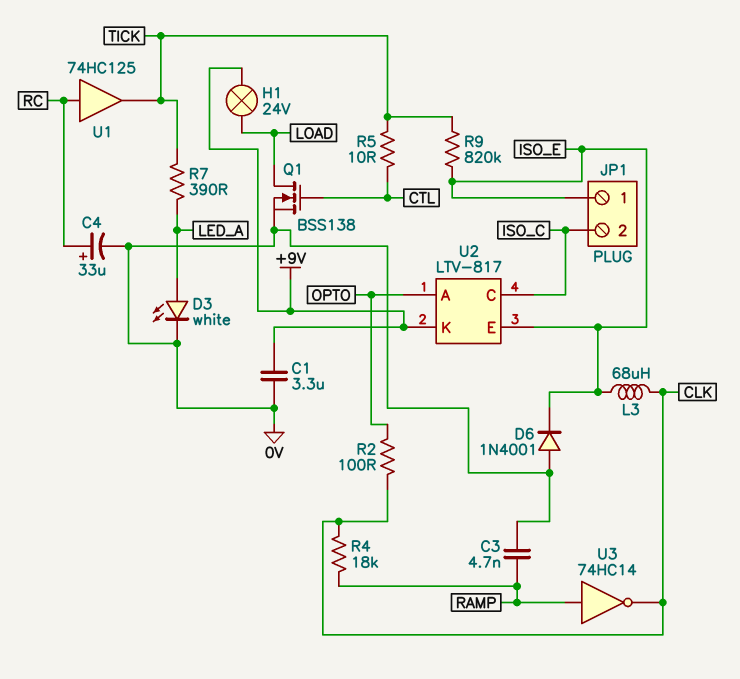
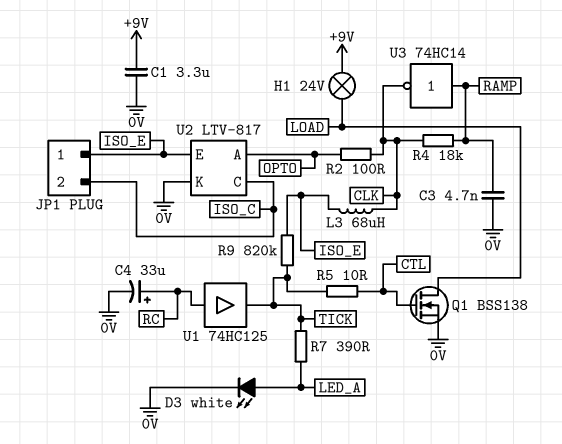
D6: diode 1N4001 (A 0V, K ISO_E) -> none
U2 pin K: +9V -> 0V

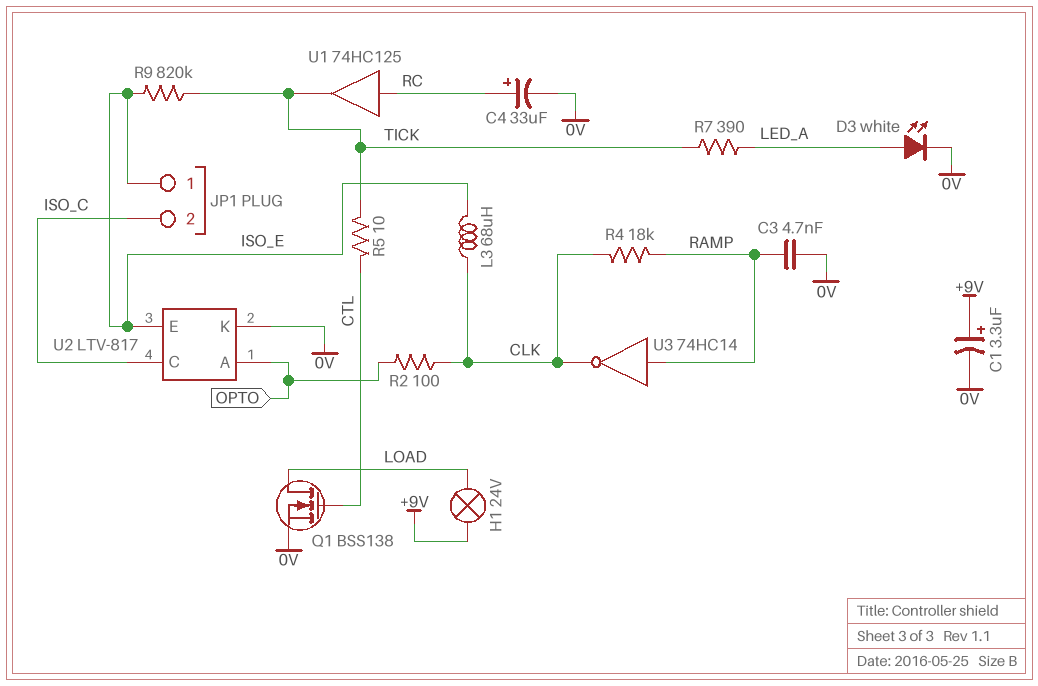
C1: 3.3uF (+9V, 0V) -> 3.3uF (plus +9V, minus 0V)

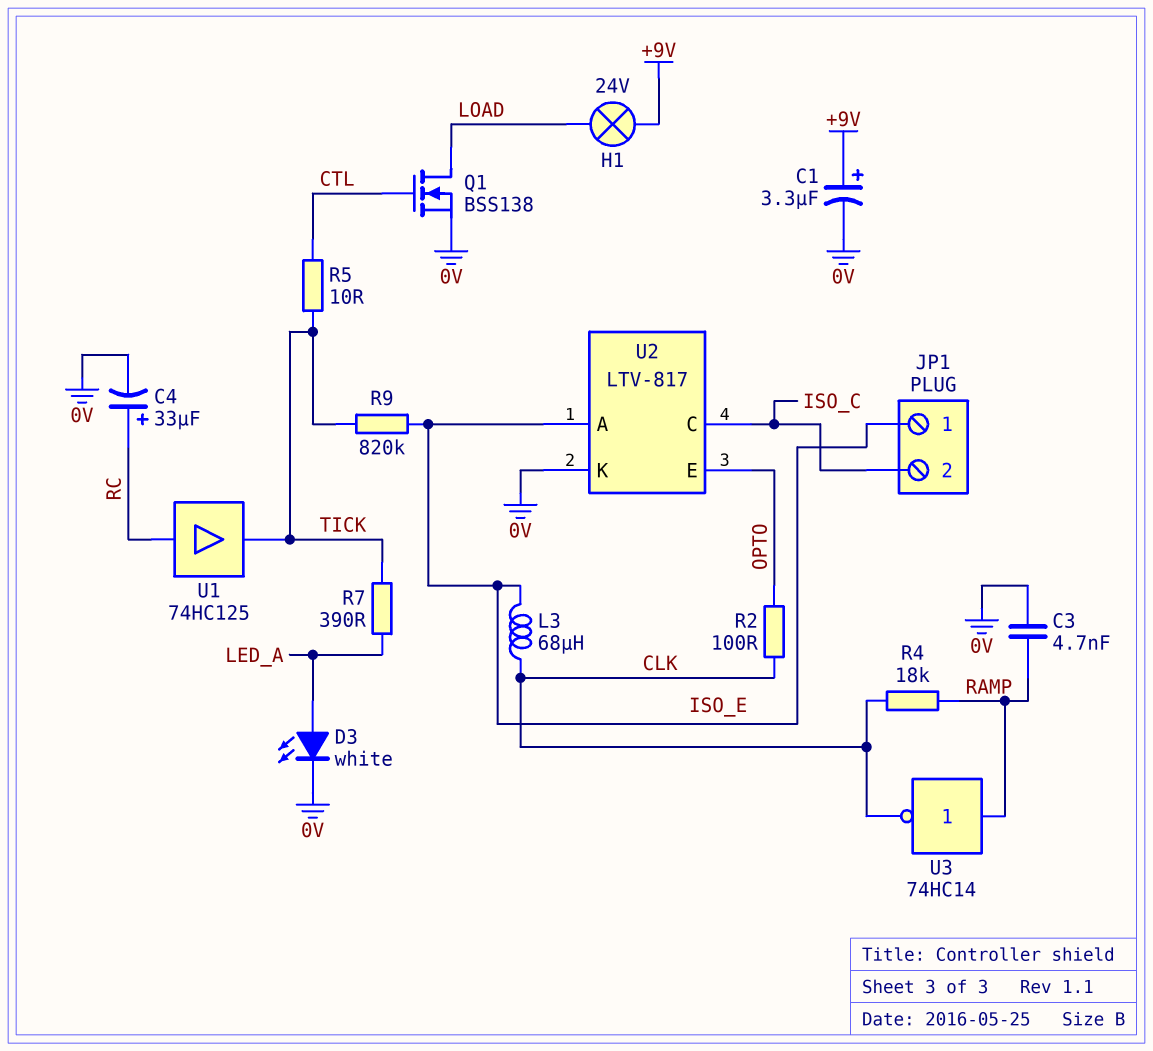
U2 pin A: OPTO -> ISO_E
U2 pin E: ISO_E -> OPTO

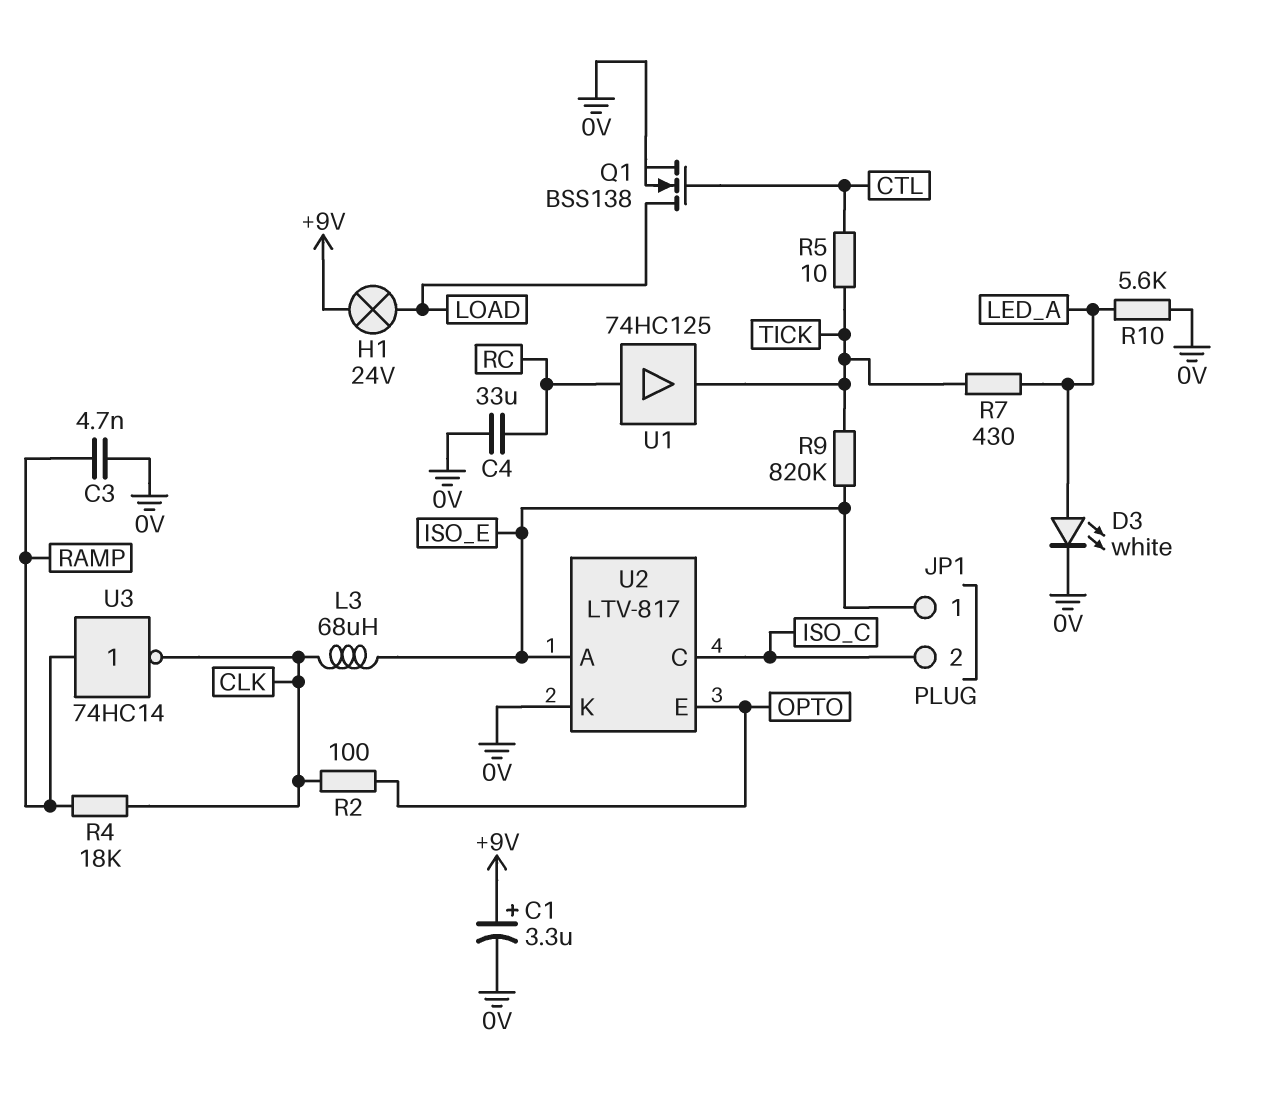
C4: 33uF (plus RC, minus 0V) -> 33uF (0V, RC)
R7: 390 (LED_A, TICK) -> 430 (LED_A, TICK)
R10: none -> 5.6k (0V, LED_A)

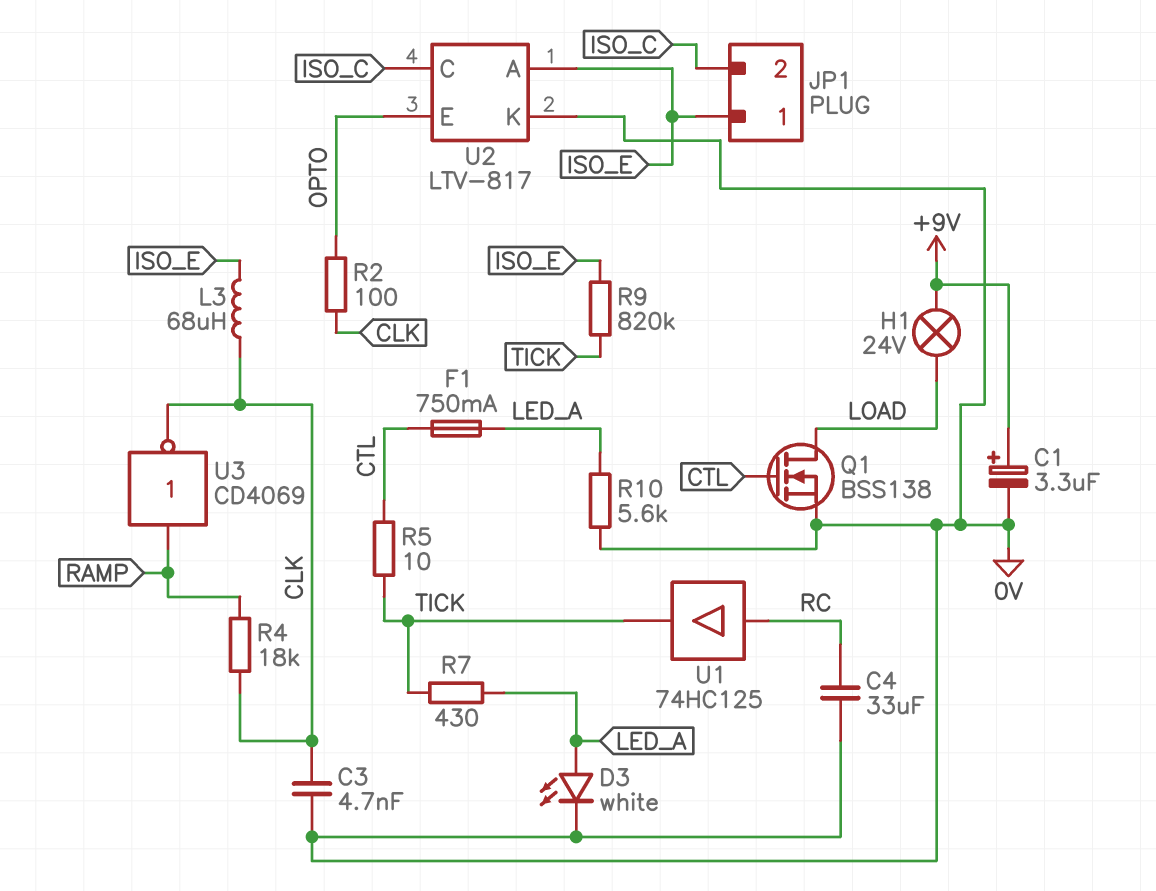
C3: 4.7nF (0V, RAMP) -> 4.7nF (0V, CLK)
F1: none -> 750mA (CTL, LED_A)
U3: NOT 74HC14 (in RAMP, out CLK) -> NOT CD4069 (in RAMP, out CLK)

